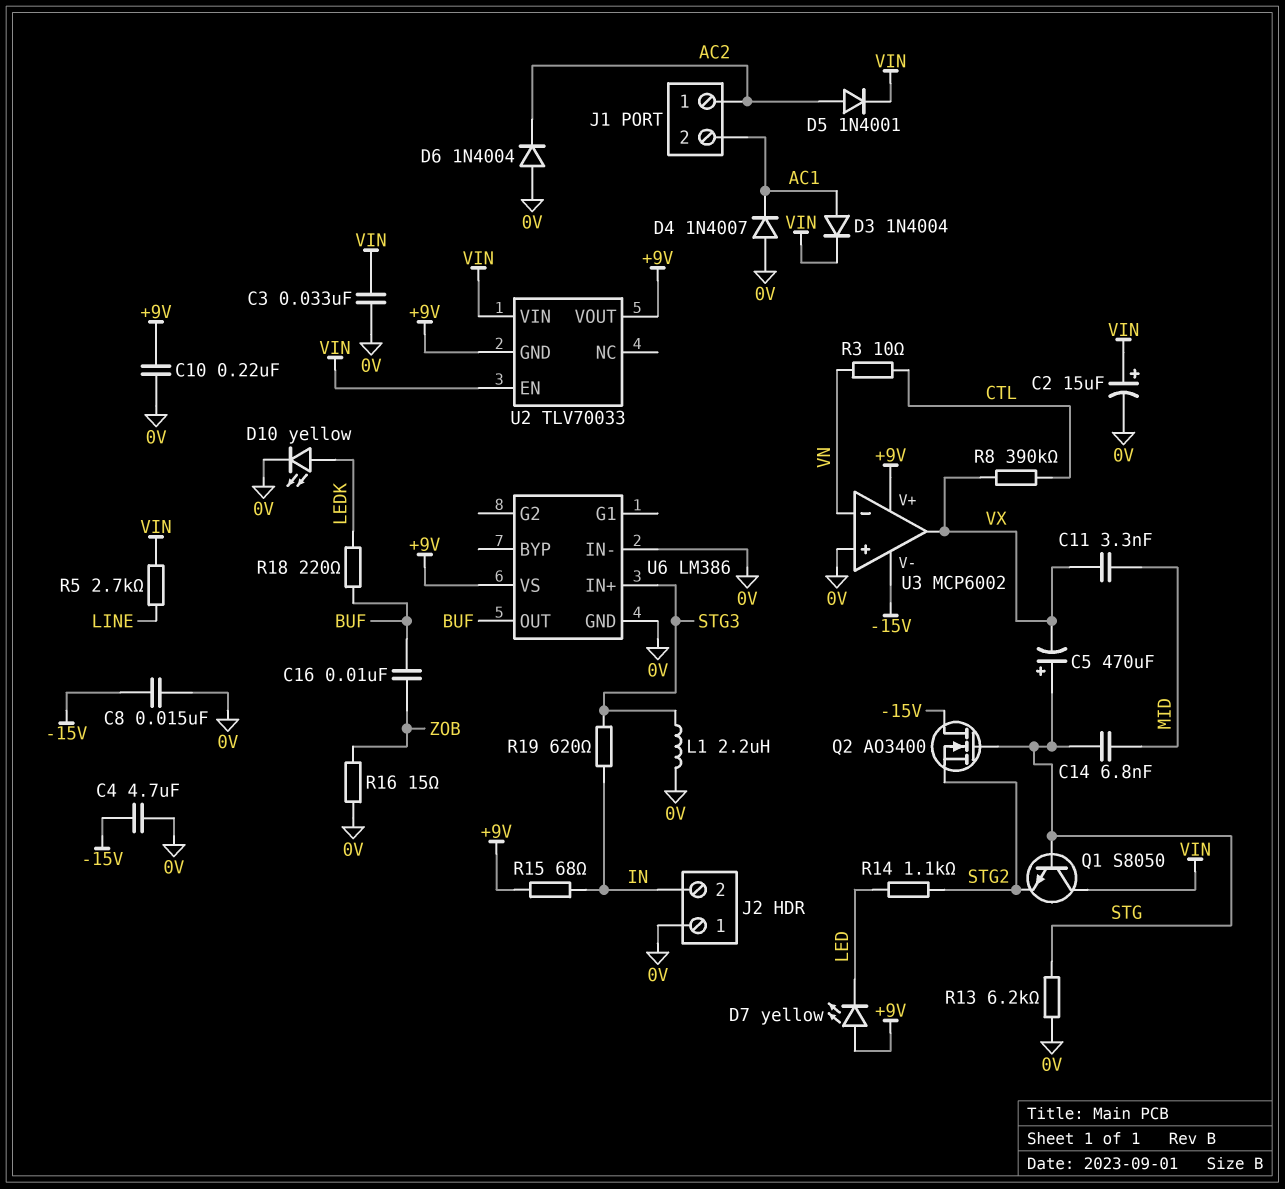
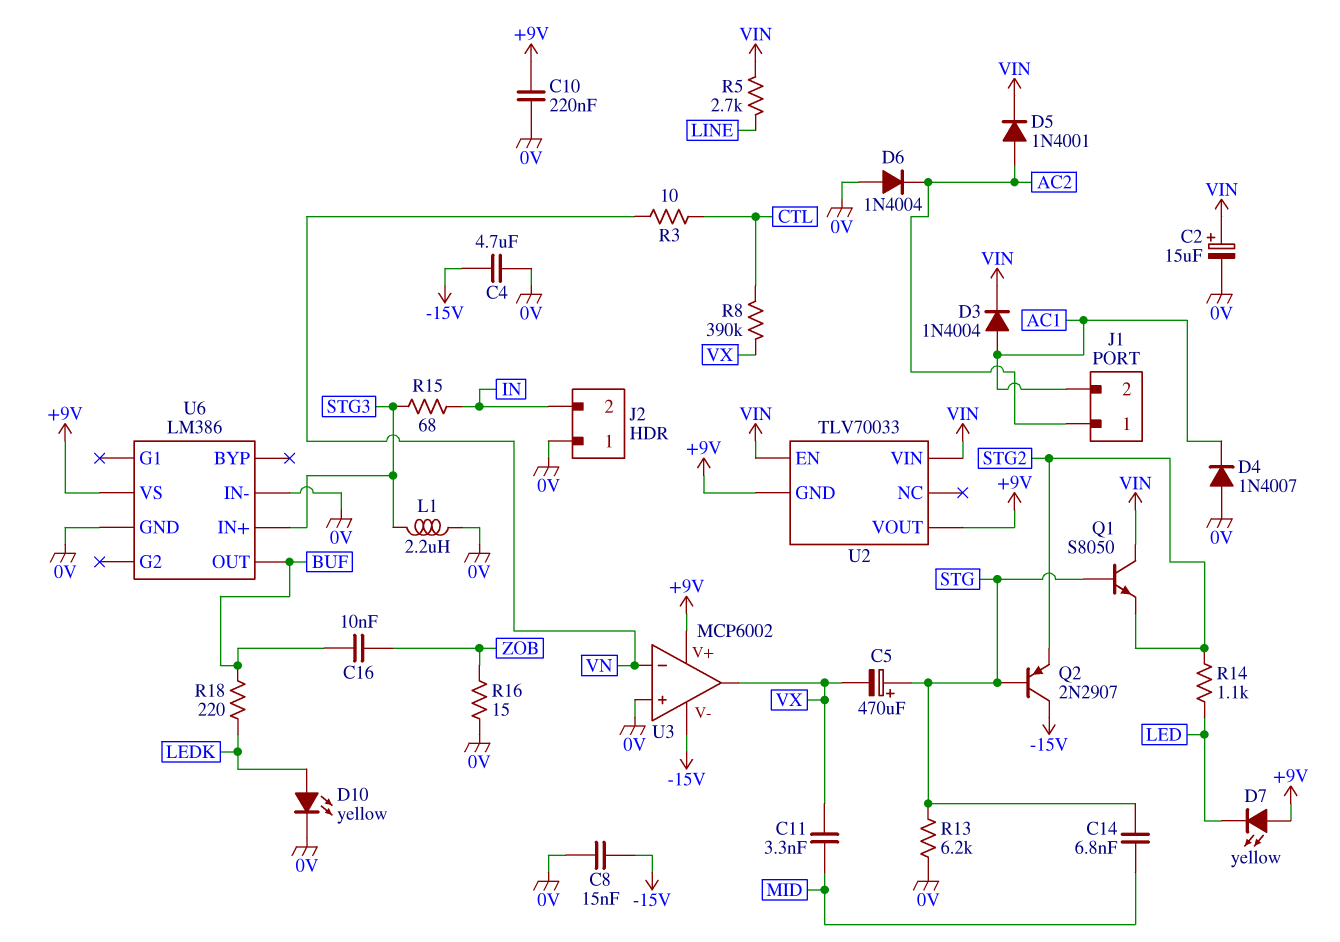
C3: 33nF (0V, VIN) -> none
Q2: NMOS AO3400 (G STG, D -15V, S STG2) -> PNP 2N2907 (B STG, C -15V, E STG2)
R15: 68 (+9V, IN) -> 68 (IN, STG3)
R19: 620 (IN, STG3) -> none

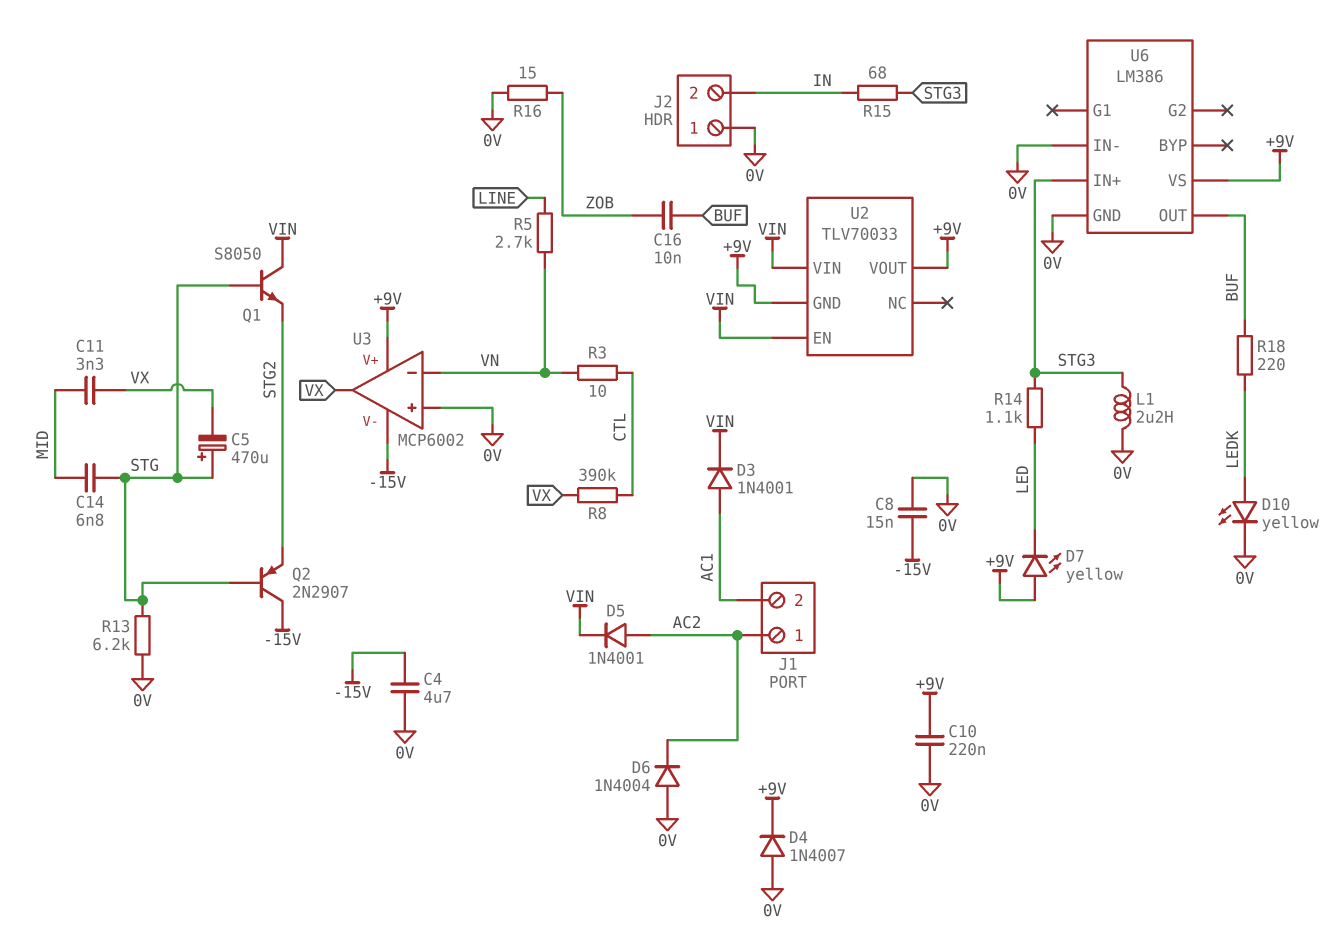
C2: 15uF (plus VIN, minus 0V) -> none
D3: diode 1N4004 (A AC1, K VIN) -> diode 1N4001 (A AC1, K VIN)
D4: diode 1N4007 (A 0V, K AC1) -> diode 1N4007 (A 0V, K +9V)
R5: 2.7k (LINE, VIN) -> 2.7k (LINE, VN)
R14: 1.1k (LED, STG2) -> 1.1k (LED, STG3)

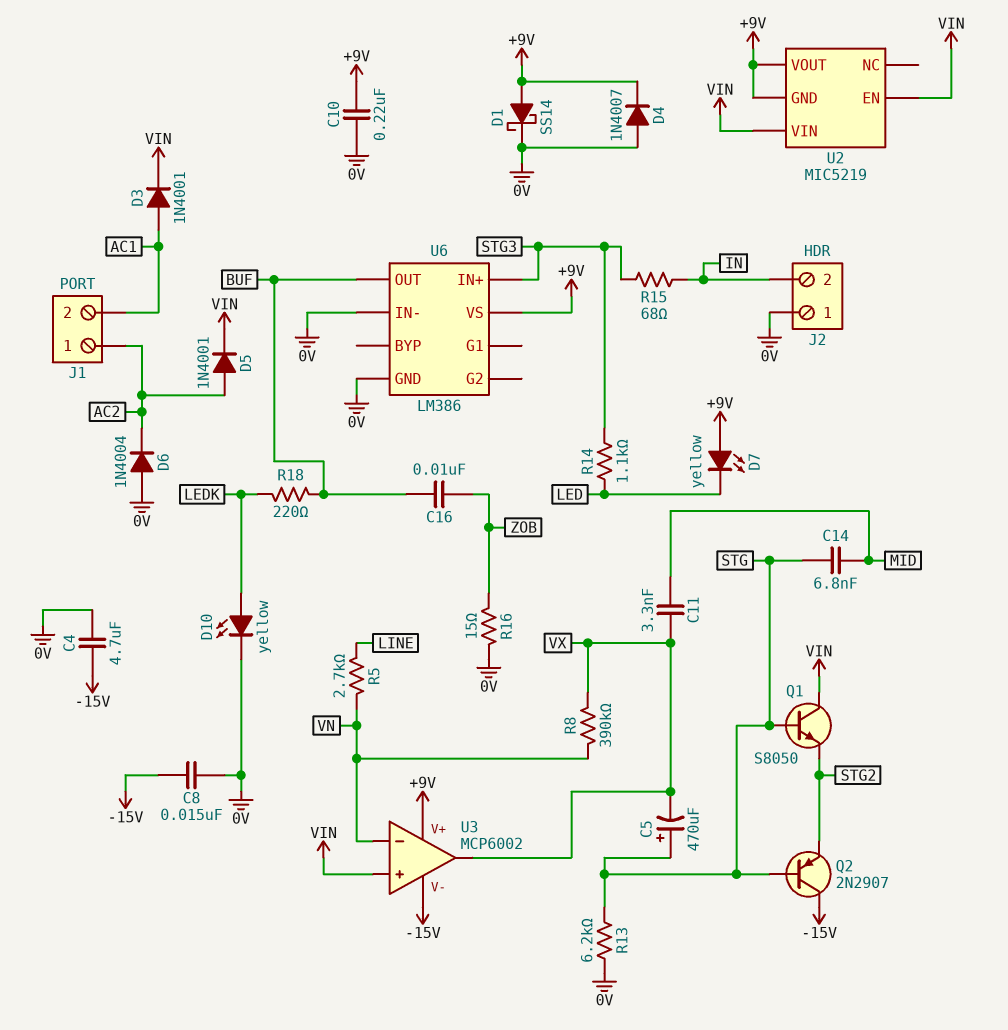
D1: none -> schottky SS14 (A +9V, K 0V)
L1: 2.2uH (0V, STG3) -> none
R3: 10 (CTL, VN) -> none
R8: 390k (CTL, VX) -> 390k (VN, VX)
U2: TLV70033 -> MIC5219
U3 pin in+: 0V -> VIN

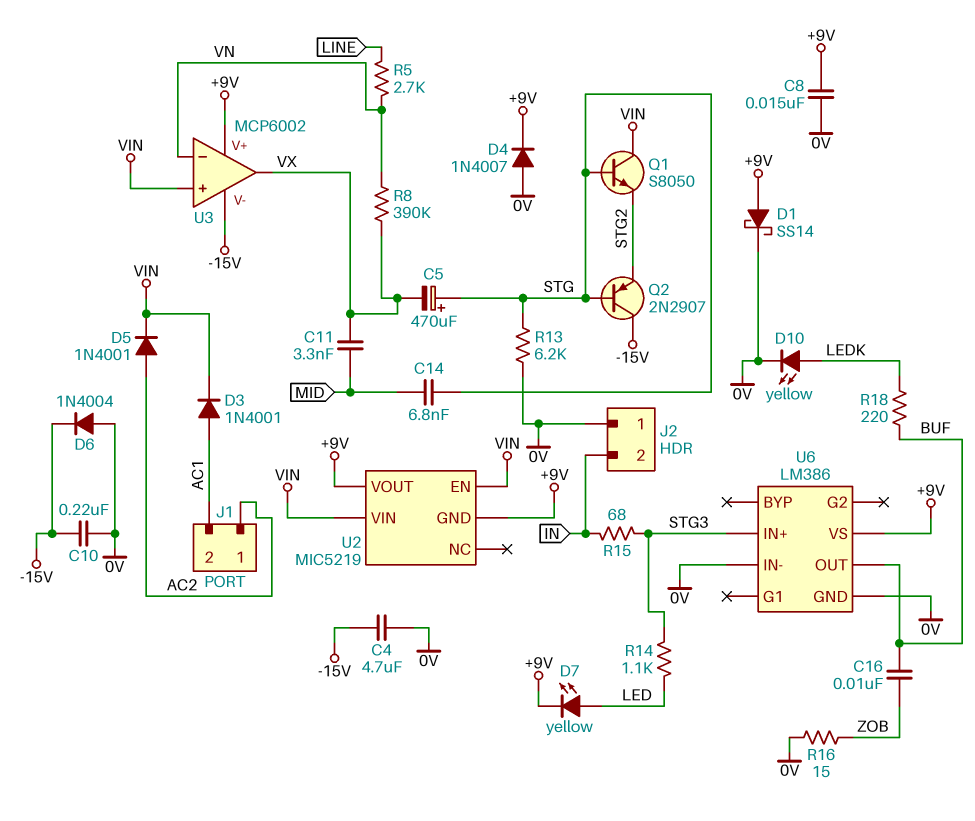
C8: 15nF (-15V, 0V) -> 15nF (+9V, 0V)
C10: 220nF (+9V, 0V) -> 220nF (-15V, 0V)
D6: diode 1N4004 (A 0V, K AC2) -> diode 1N4004 (A 0V, K -15V)
D7: LED yellow (A +9V, K LED) -> LED yellow (A LED, K +9V)

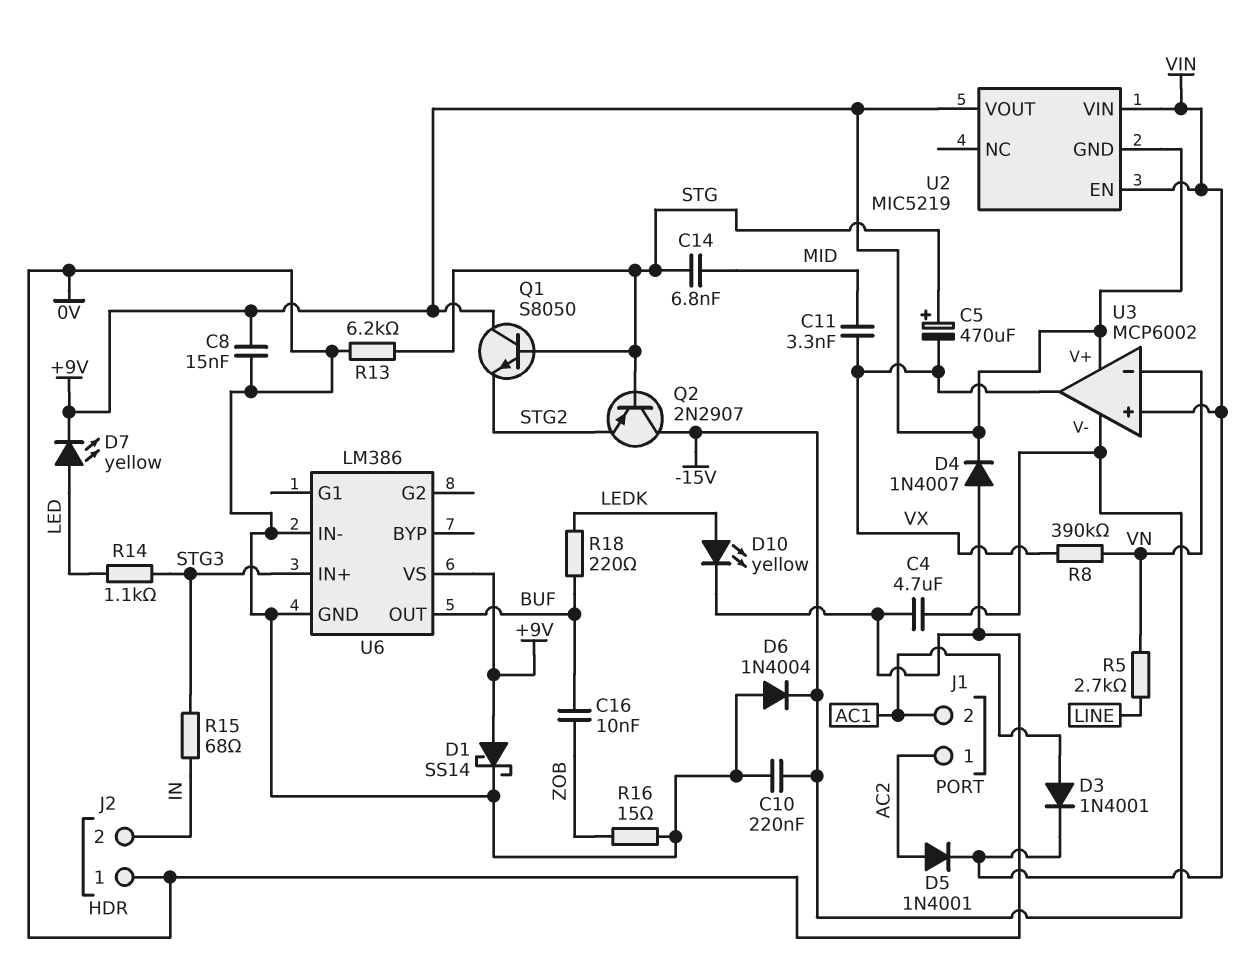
Q1: NPN S8050 (B STG, C VIN, E STG2) -> NPN S8050 (B STG, C +9V, E STG2)

